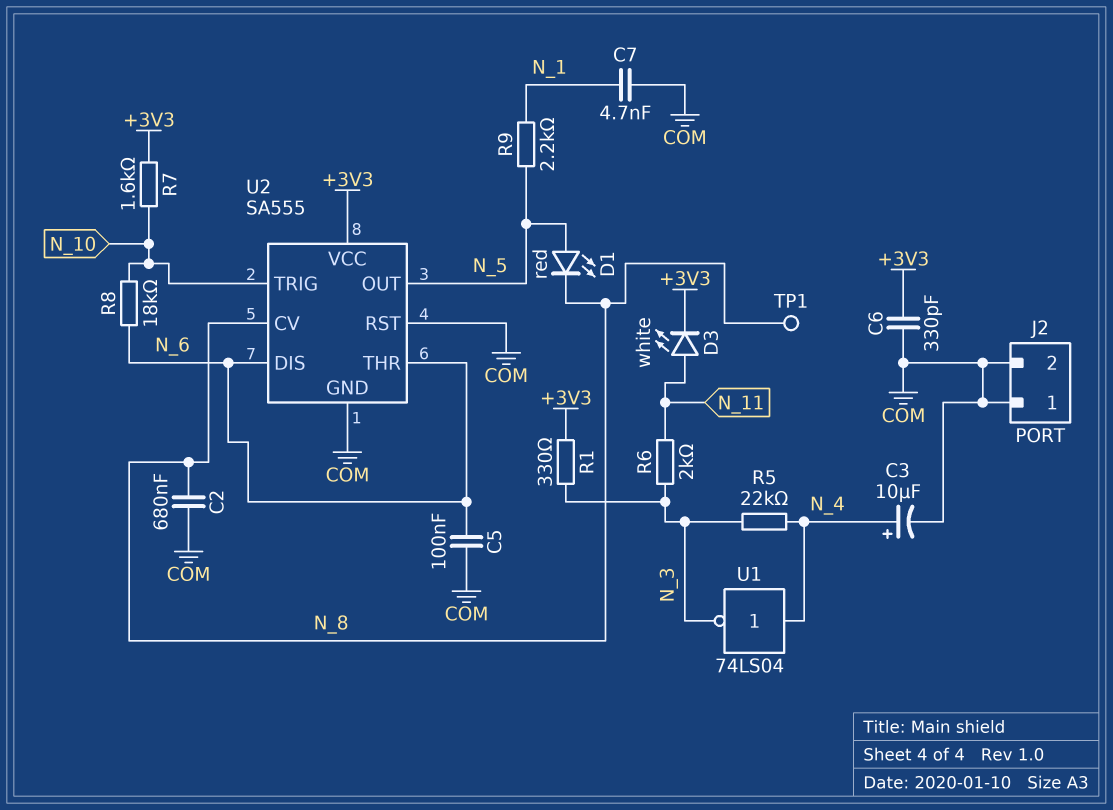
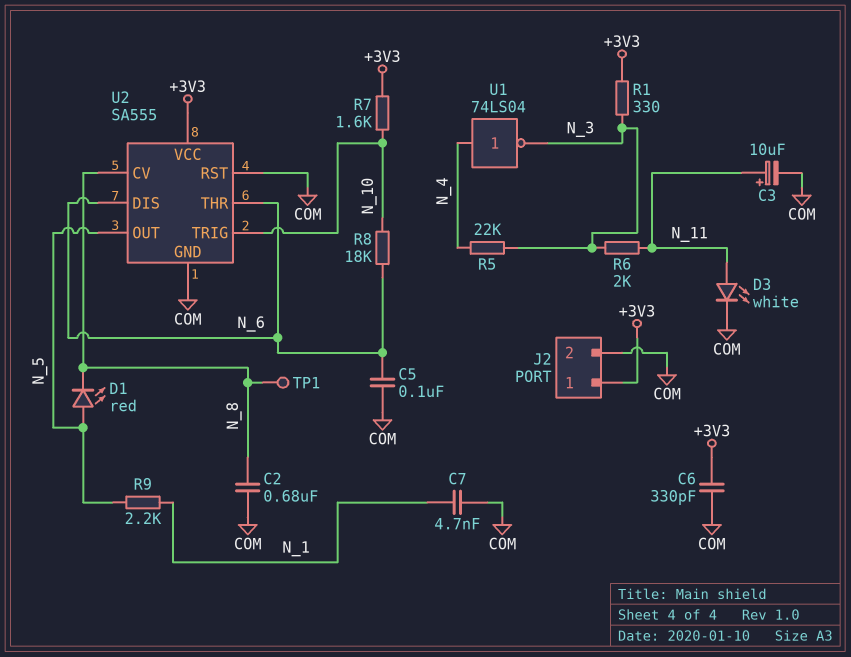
C3: 10uF (plus N_4, minus COM) -> 10uF (plus N_11, minus COM)
D3: LED white (A N_11, K +3V3) -> LED white (A N_11, K COM)
J2 pin 1: COM -> +3V3

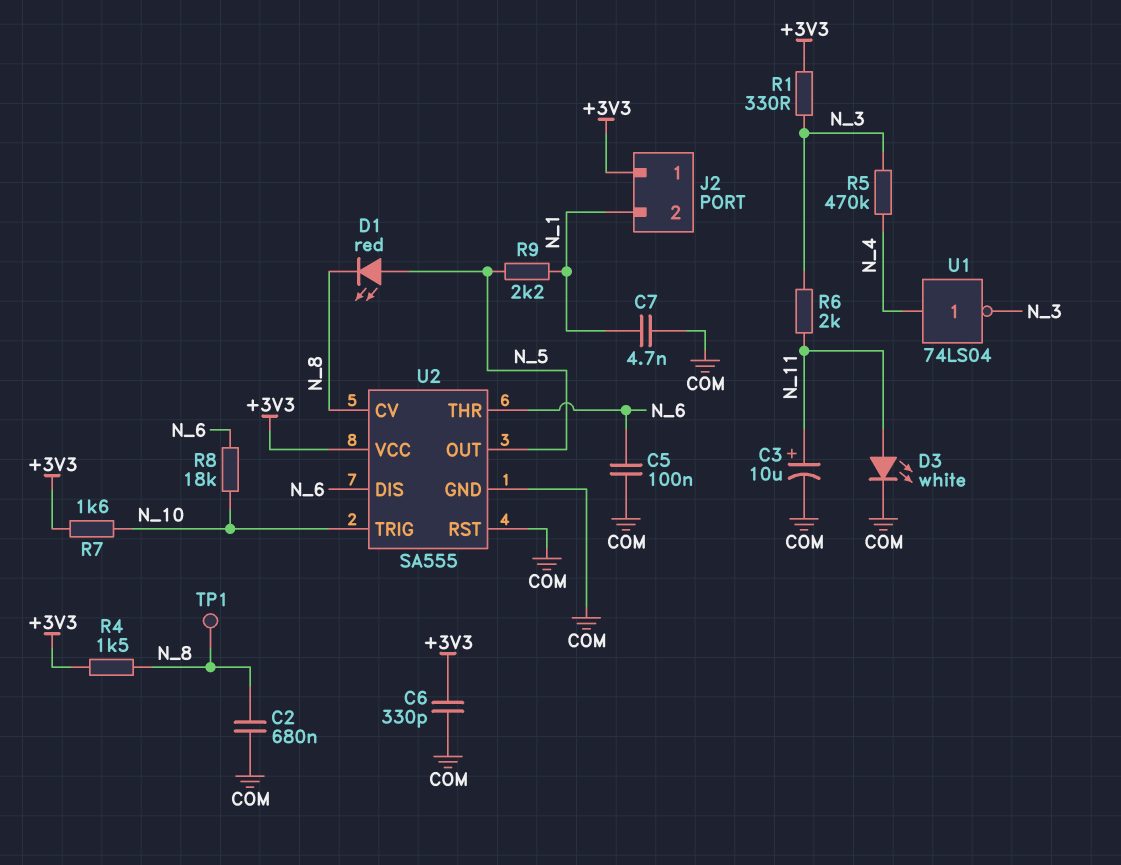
J2 pin 2: COM -> N_1
R4: none -> 1.5k (+3V3, N_8)
R5: 22k (N_3, N_4) -> 470k (N_3, N_4)

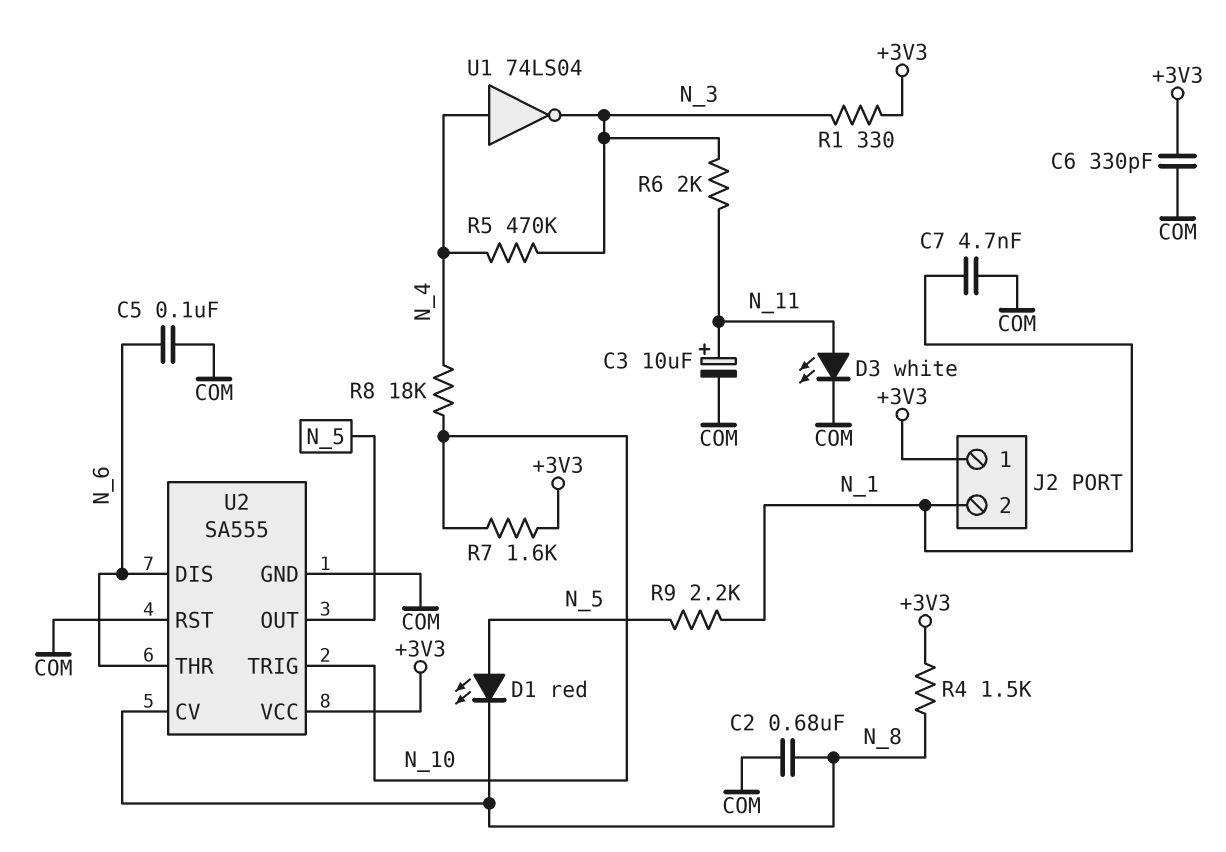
R8: 18k (N_6, N_10) -> 18k (N_4, N_10)
TP1: test point (N_8) -> none

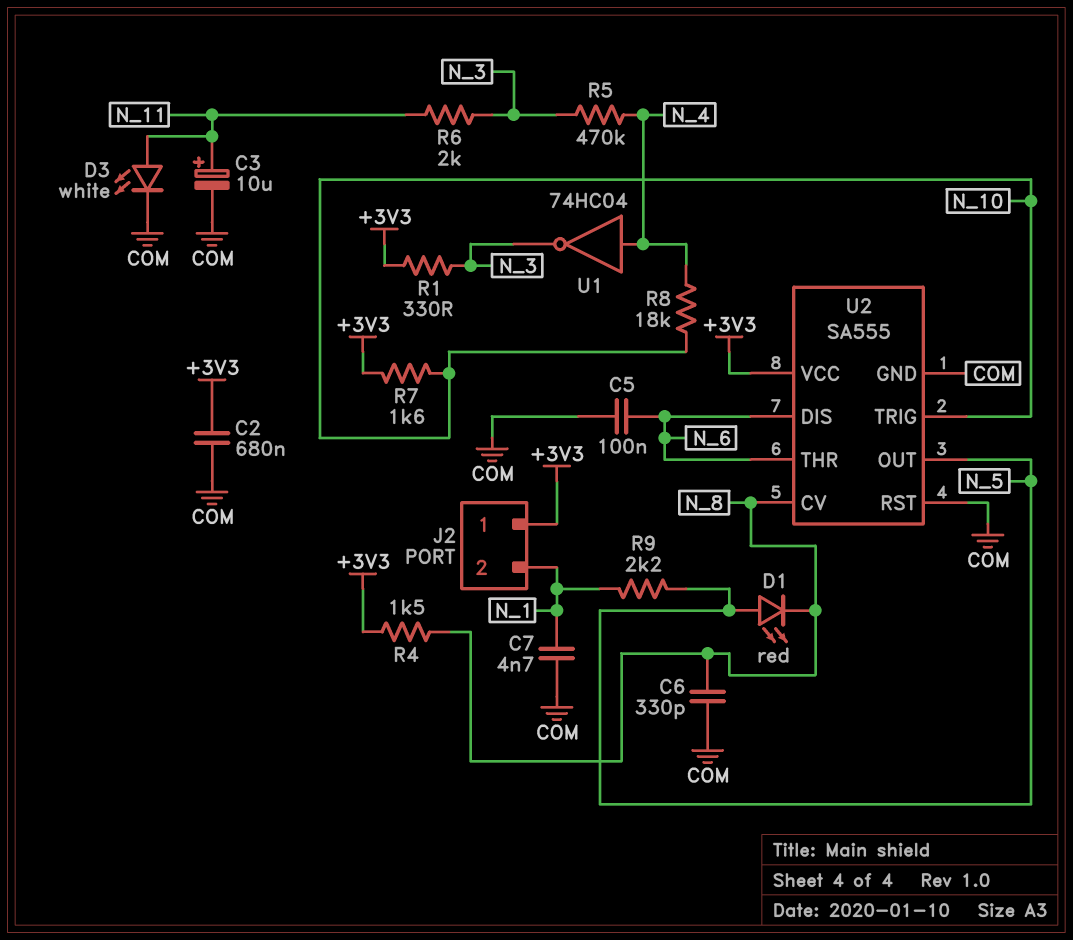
C2: 680nF (COM, N_8) -> 680nF (+3V3, COM)
C6: 330pF (+3V3, COM) -> 330pF (COM, N_8)
U1: NOT 74LS04 (in N_4, out N_3) -> NOT 74HC04 (in N_4, out N_3)

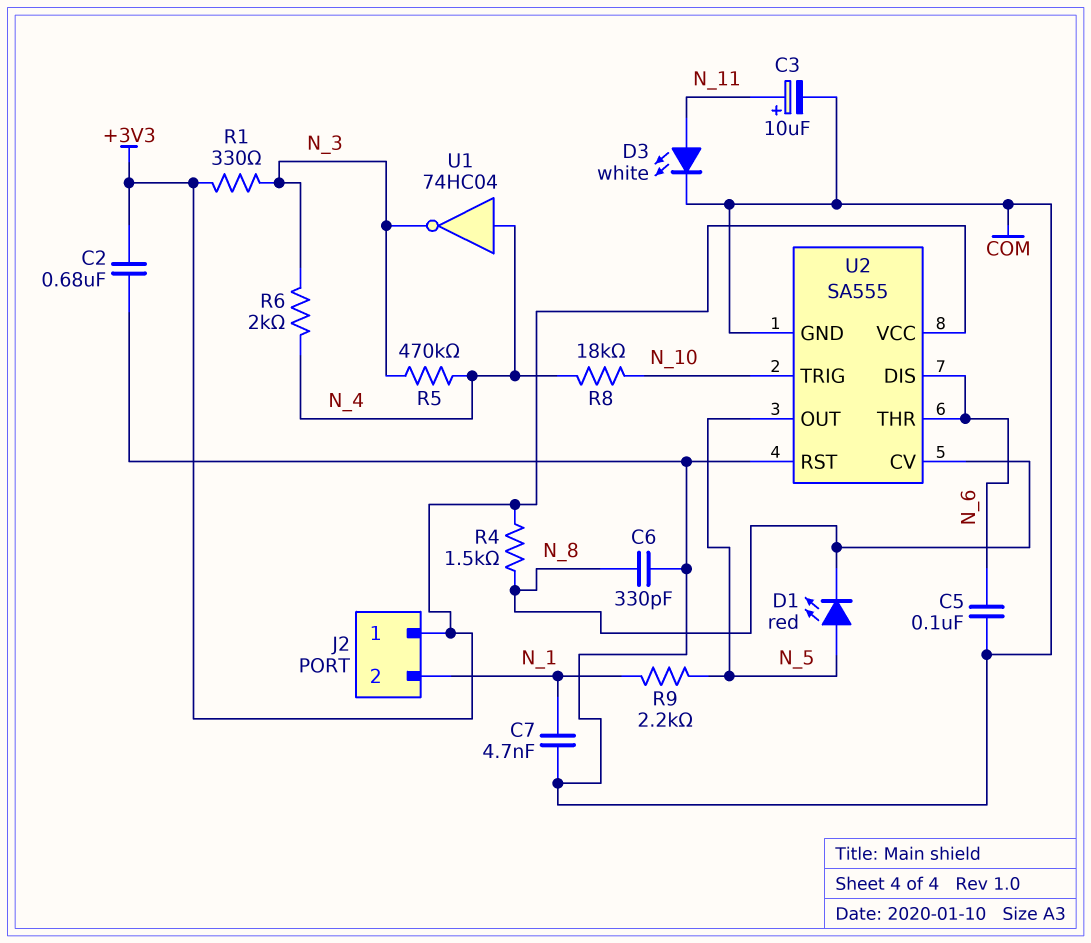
R6: 2k (N_3, N_11) -> 2k (N_3, N_4)
R7: 1.6k (+3V3, N_10) -> none

